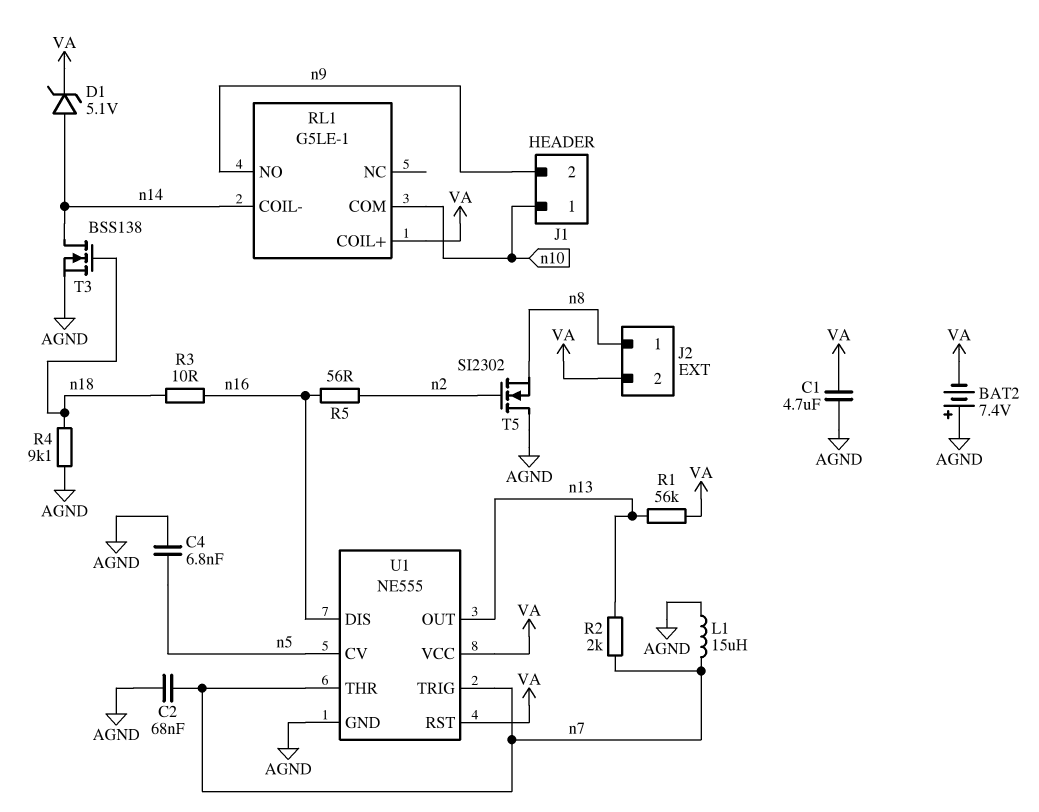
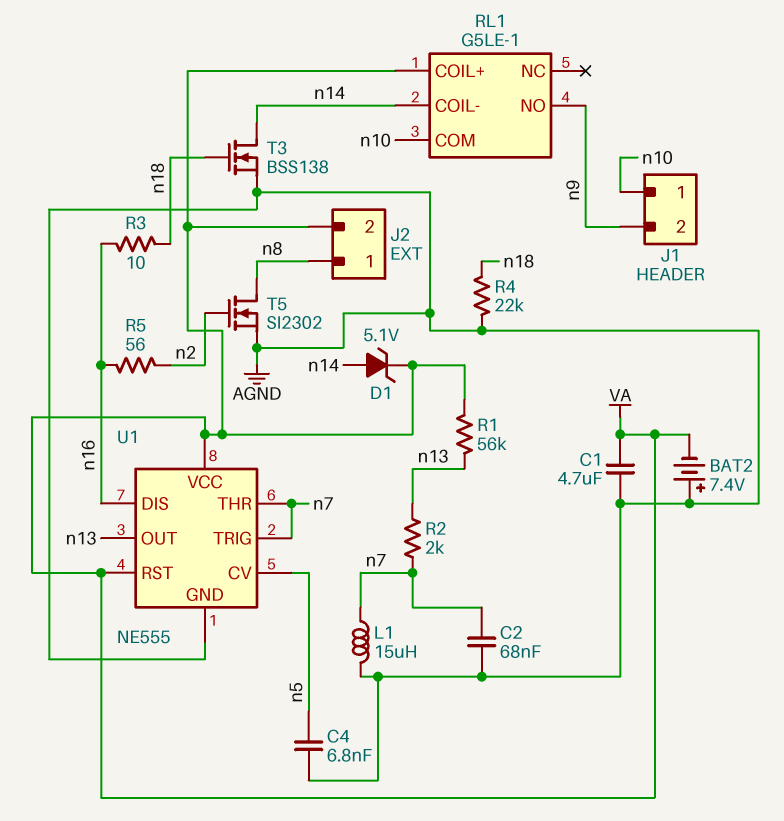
R4: 9.1k (AGND, n18) -> 22k (AGND, n18)
T5: NMOS SI2302 (G n2, D AGND, S n8) -> NMOS SI2302 (G n2, D n8, S AGND)

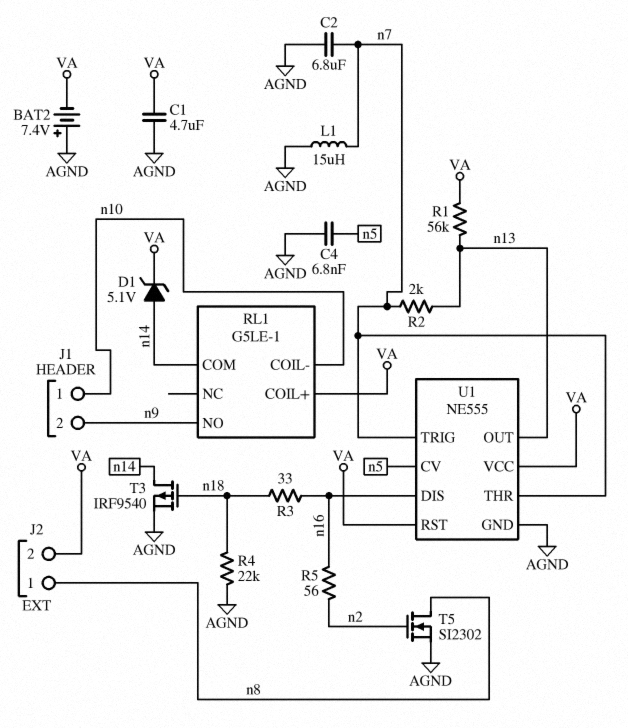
C2: 68nF (AGND, n7) -> 6.8uF (AGND, n7)
R3: 10 (n16, n18) -> 33 (n16, n18)
RL1 pin COIL-: n14 -> n10
RL1 pin COM: n10 -> n14
T3: NMOS BSS138 (G n18, D n14, S AGND) -> PMOS IRF9540 (G n18, D n14, S AGND)

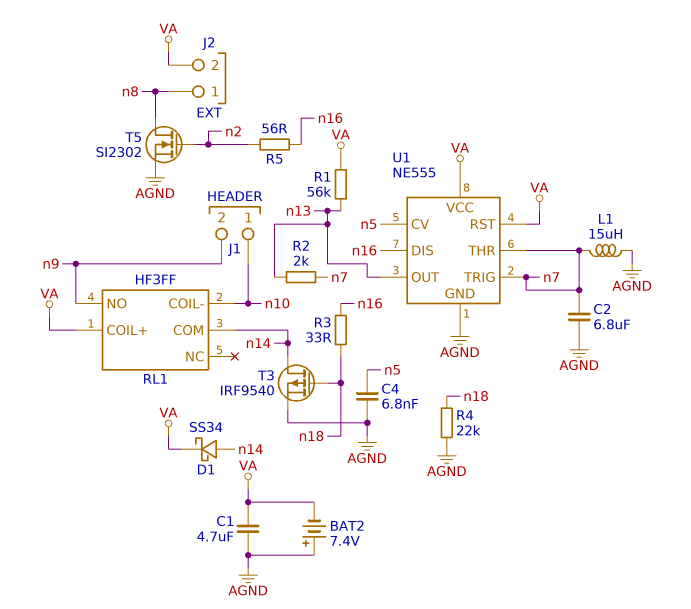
D1: zener 5.1V (A n14, K VA) -> schottky SS34 (A n14, K VA)
RL1: G5LE-1 -> HF3FF

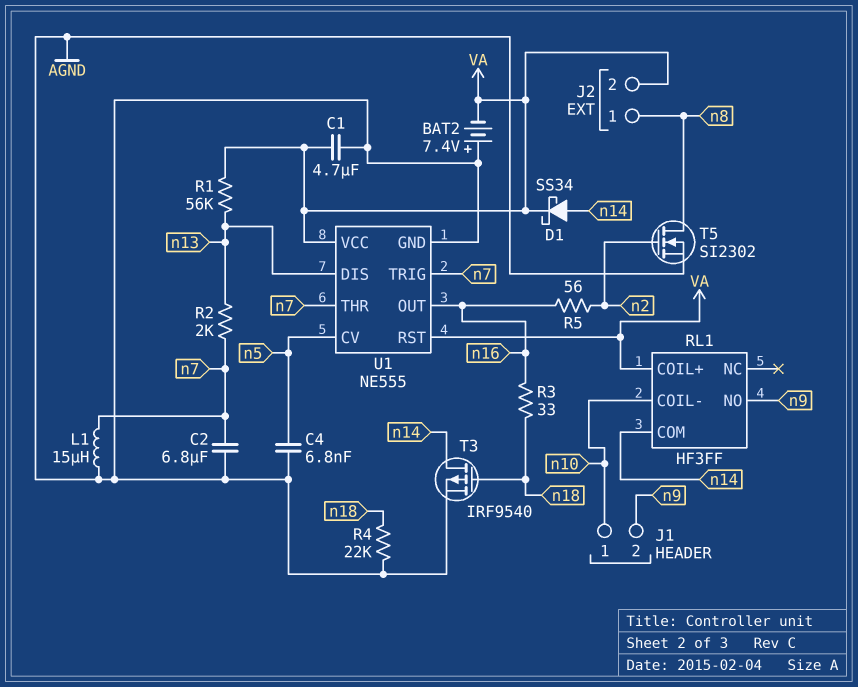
U1 pin DIS: n16 -> n13
U1 pin OUT: n13 -> n16

